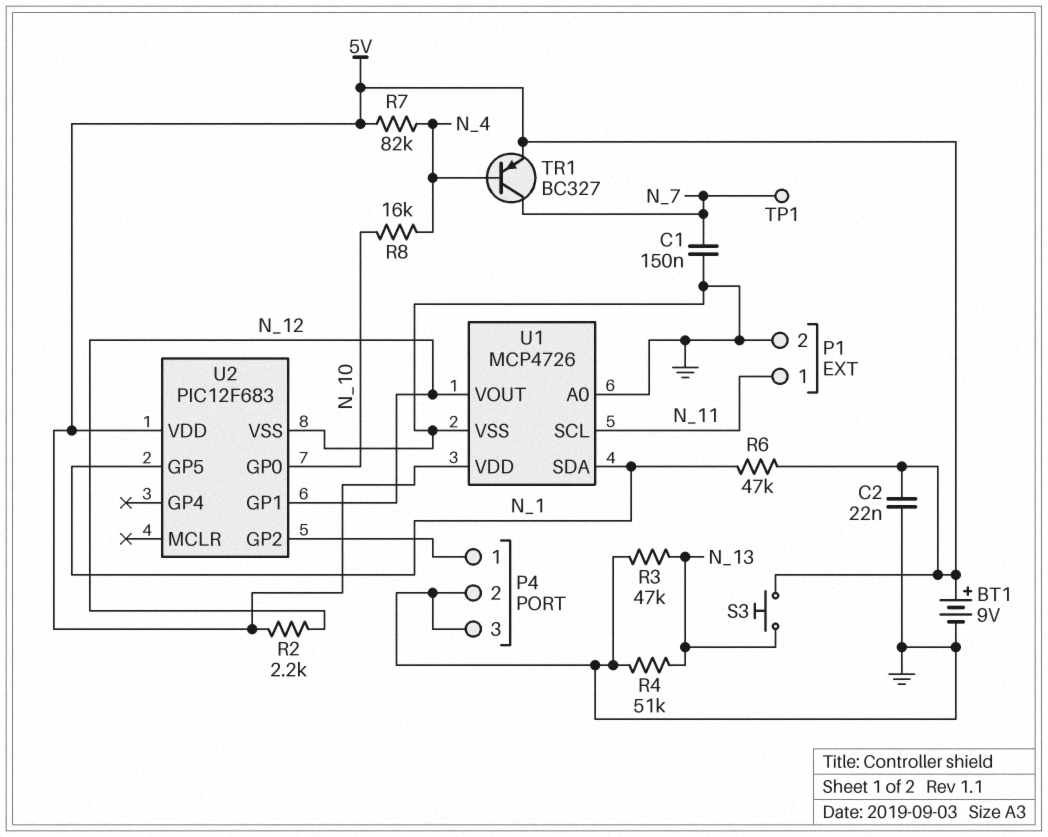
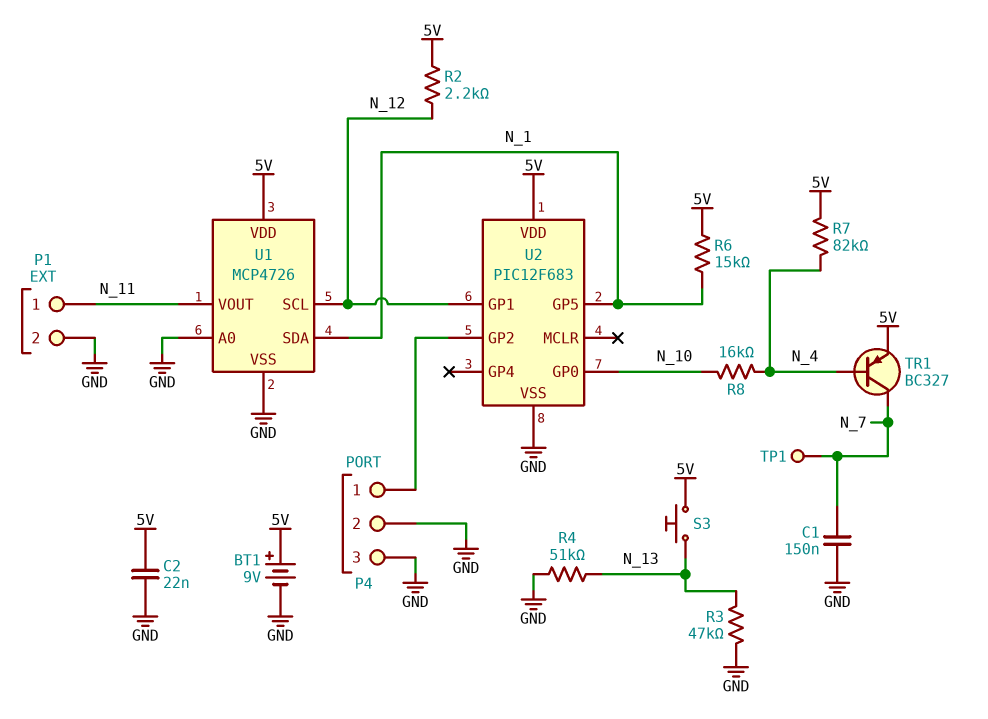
R6: 47k (5V, N_1) -> 15k (5V, N_1)
U1 pin SCL: N_11 -> N_12
U1 pin VOUT: N_12 -> N_11

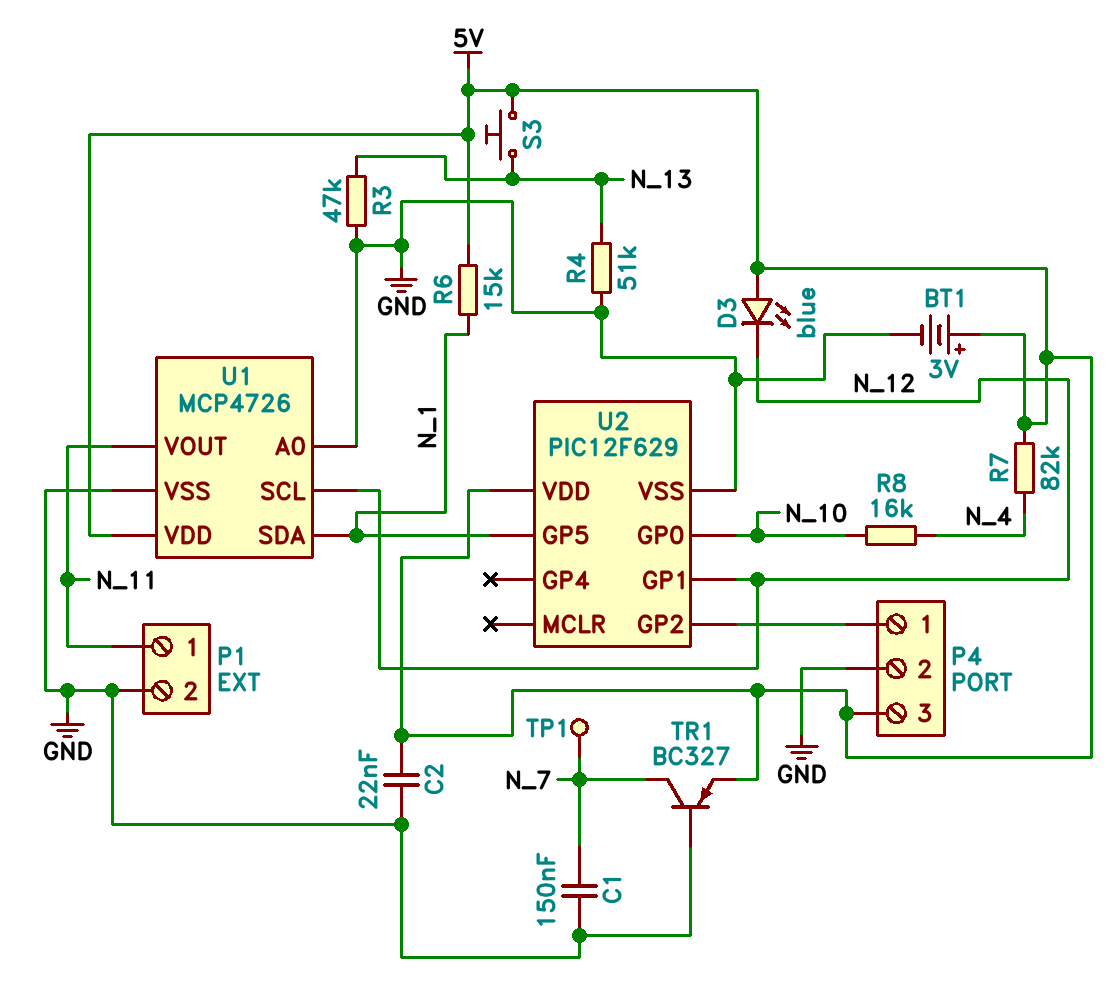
BT1: 9V (plus 5V, minus GND) -> 3V (plus 5V, minus GND)
D3: none -> LED blue (A 5V, K N_12)
P4 pin 3: GND -> 5V
R2: 2.2k (5V, N_12) -> none
TR1: PNP BC327 (B N_4, C N_7, E 5V) -> PNP BC327 (B GND, C N_7, E 5V)
U2: PIC12F683 -> PIC12F629

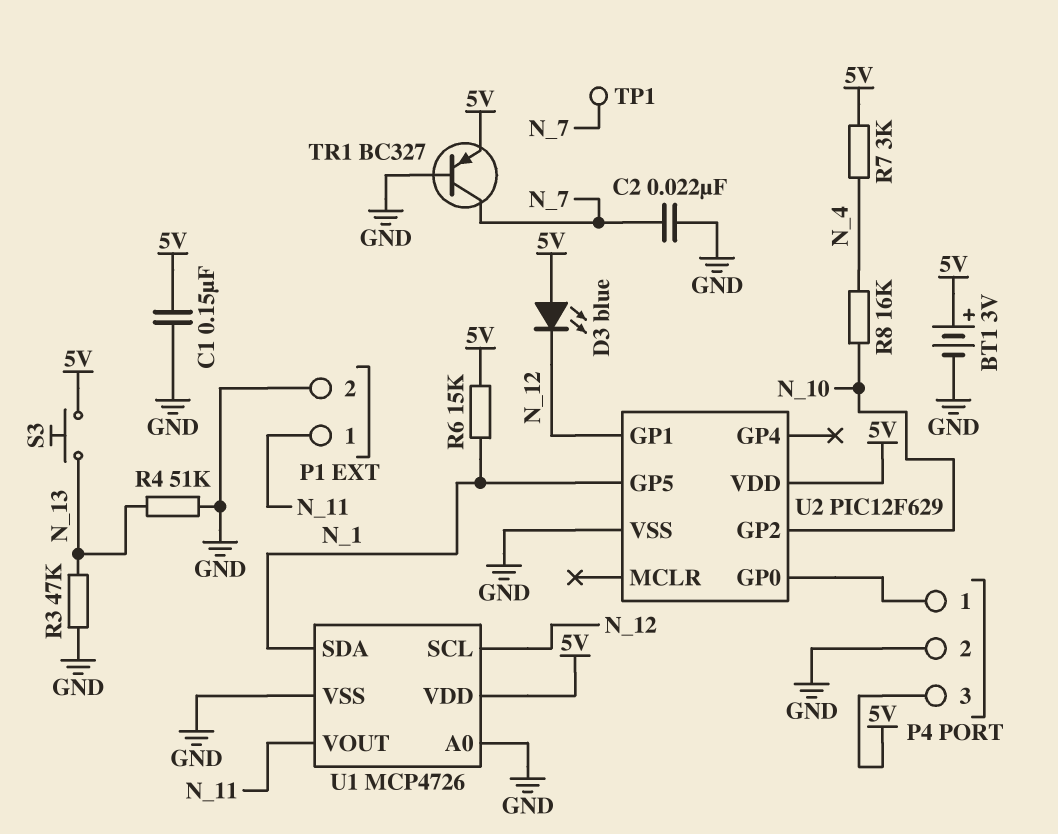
C1: 150nF (GND, N_7) -> 150nF (5V, GND)
C2: 22nF (5V, GND) -> 22nF (GND, N_7)
R7: 82k (5V, N_4) -> 3k (5V, N_4)
U2 pin GP0: N_10 -> P4/1
U2 pin GP2: P4/1 -> N_10

